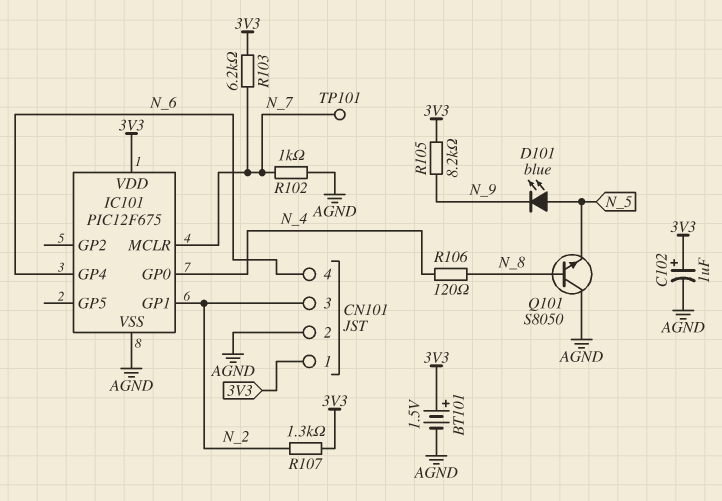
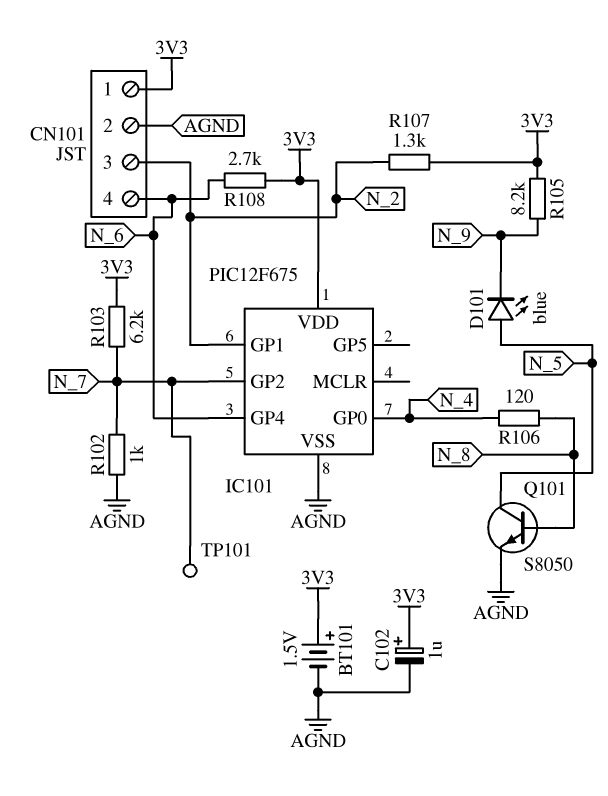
IC101 pin GP2: none -> N_7
IC101 pin MCLR: N_7 -> none
Q101: NPN S8050 (B N_8, C AGND, E N_5) -> NPN S8050 (B N_8, C N_5, E AGND)
R108: none -> 2.7k (3V3, N_6)

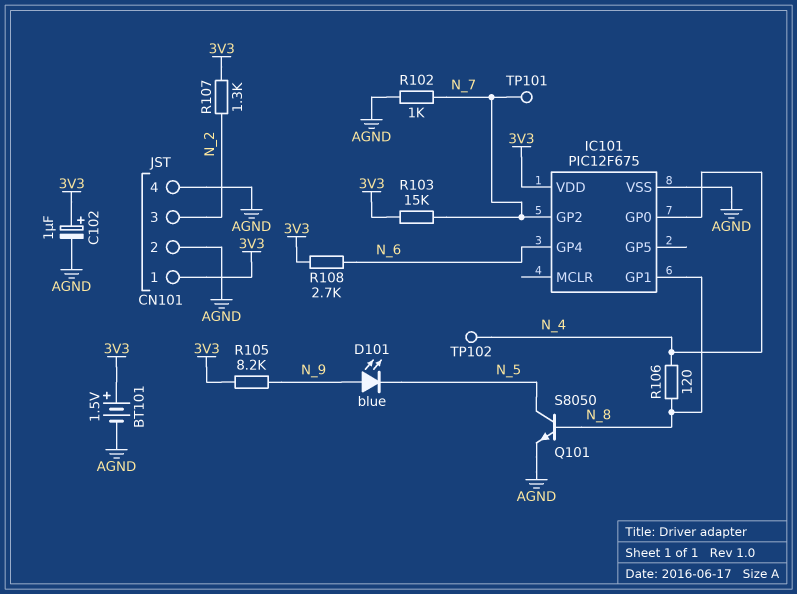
CN101 pin 4: N_6 -> AGND
D101: LED blue (A N_5, K N_9) -> LED blue (A N_9, K N_5)
IC101 pin GP1: N_2 -> N_8
R103: 6.2k (3V3, N_7) -> 15k (3V3, N_7)
TP102: none -> test point (N_4)

